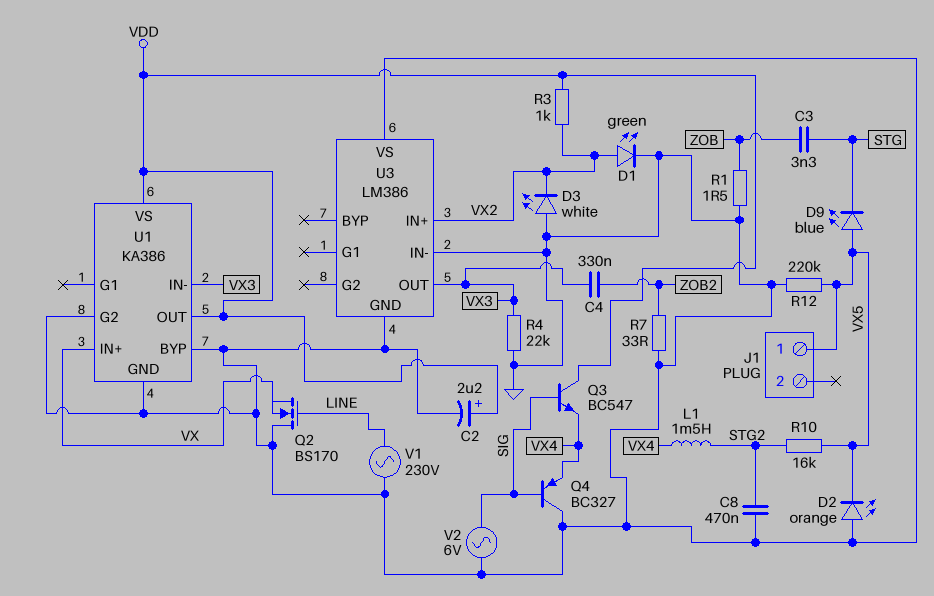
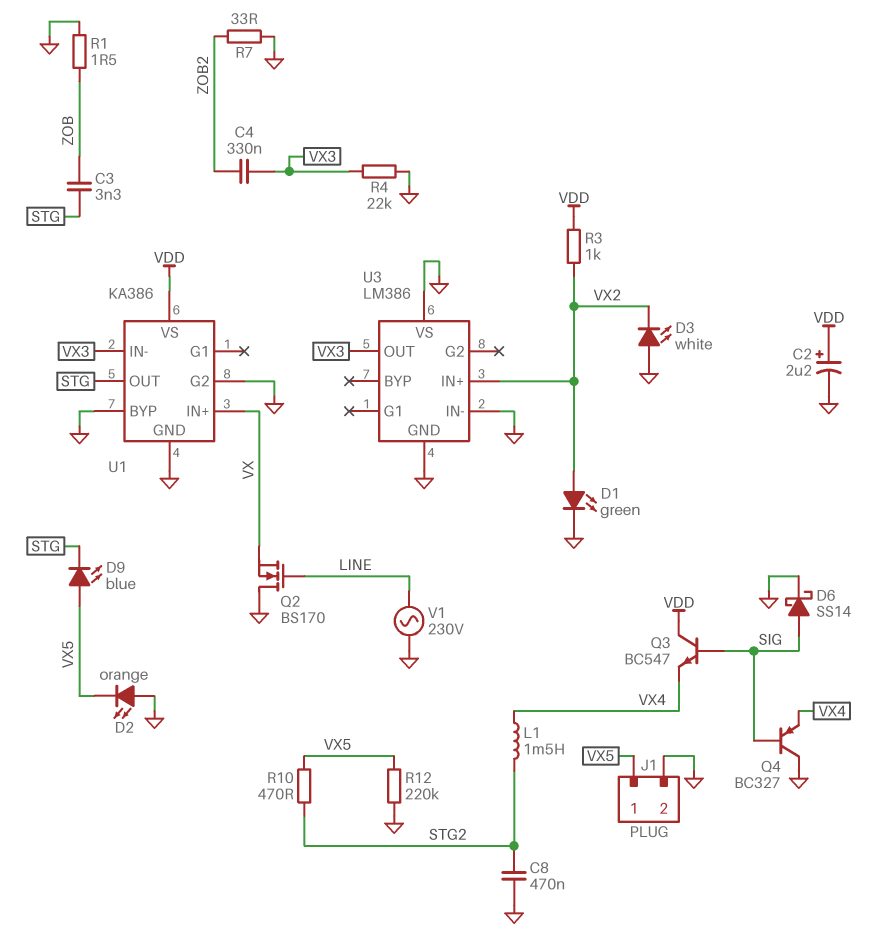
D6: none -> schottky SS14 (A SIG, K GND)
J1 pin 2: none -> GND
R10: 16k (STG2, VX5) -> 470 (STG2, VX5)
U1 pin OUT: VDD -> STG
V2: AC 6V (GND, SIG) -> none

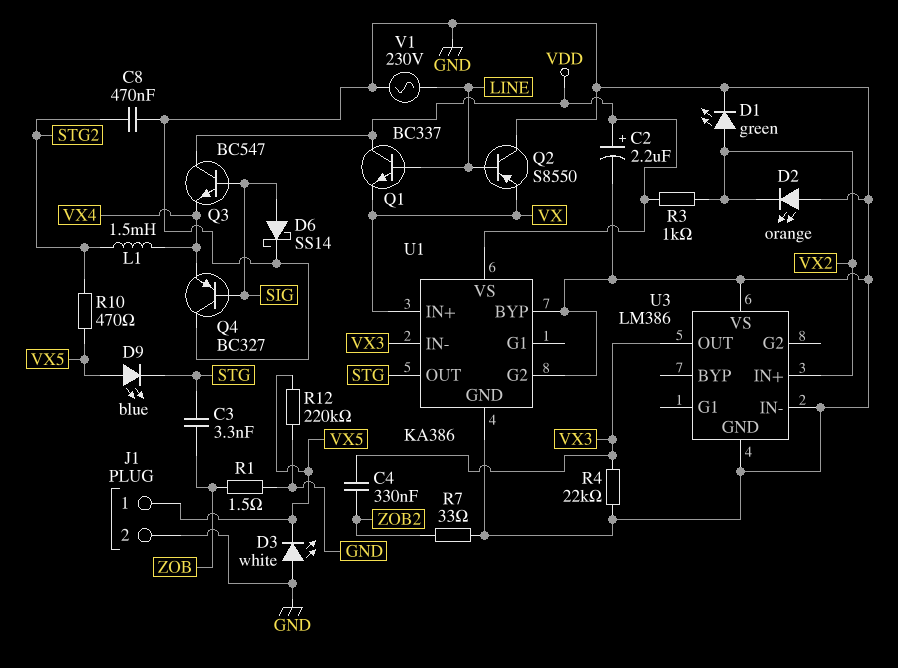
D2: LED orange (A GND, K VX5) -> LED orange (A GND, K VX2)
D3: LED white (A GND, K VX2) -> LED white (A GND, K VX5)
Q1: none -> NPN BC337 (B LINE, C VDD, E VX)
Q2: NMOS BS170 (G LINE, D GND, S VX) -> PNP S8550 (B LINE, C GND, E VX)

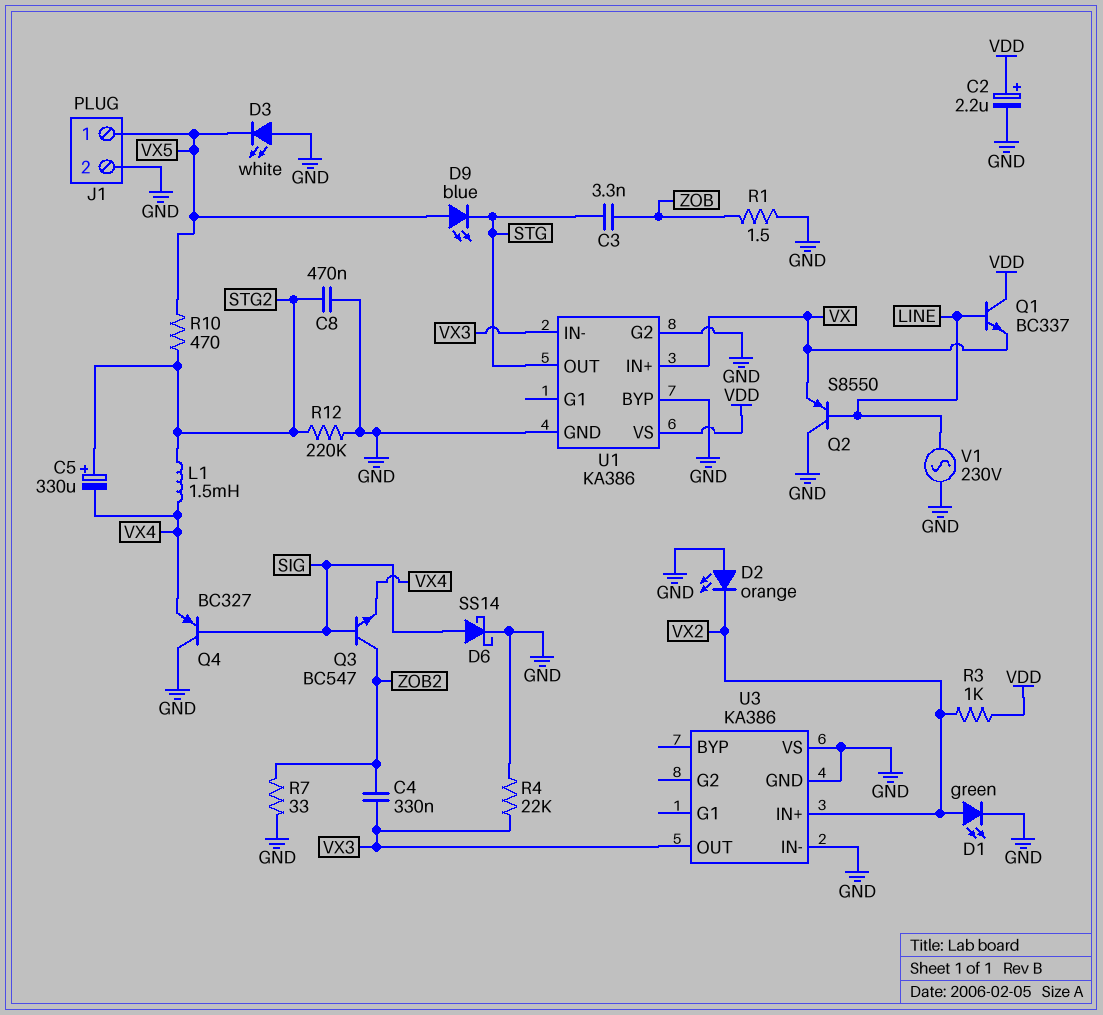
C5: none -> 330uF (plus STG2, minus VX4)
Q3: NPN BC547 (B SIG, C VDD, E VX4) -> NPN BC547 (B SIG, C ZOB2, E VX4)
R12: 220k (GND, VX5) -> 220k (GND, STG2)
U3: LM386 -> KA386

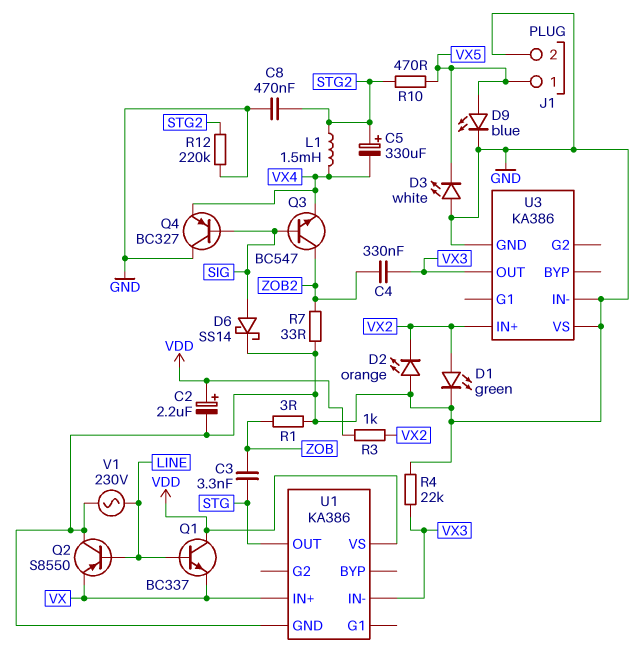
D9: LED blue (A VX5, K STG) -> LED blue (A VX5, K GND)
R1: 1.5 (GND, ZOB) -> 3 (GND, ZOB)
U1 pin BYP: GND -> none
U1 pin G2: GND -> none

